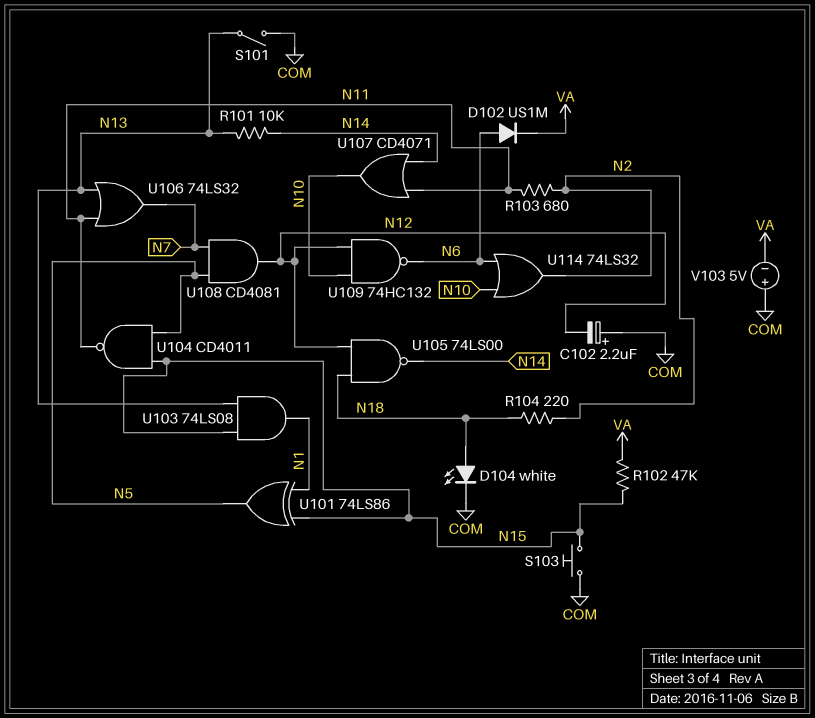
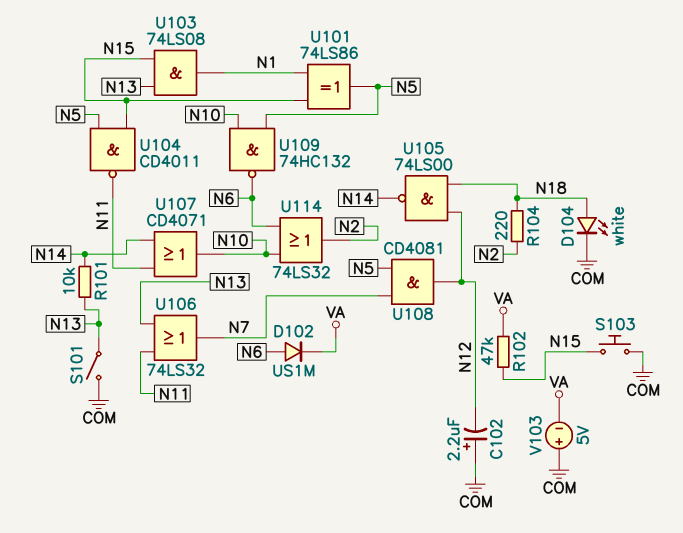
R103: 680 (N2, N11) -> none
U109: NAND 74HC132 (in N10, in N12, out N6) -> NAND 74HC132 (in N5, in N10, out N6)

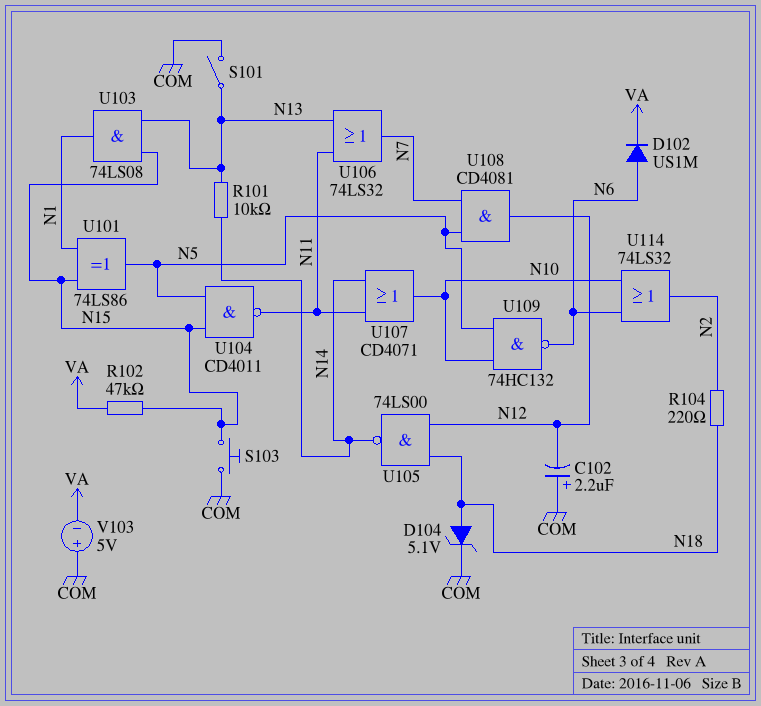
D104: LED white (A N18, K COM) -> zener 5.1V (A N18, K COM)

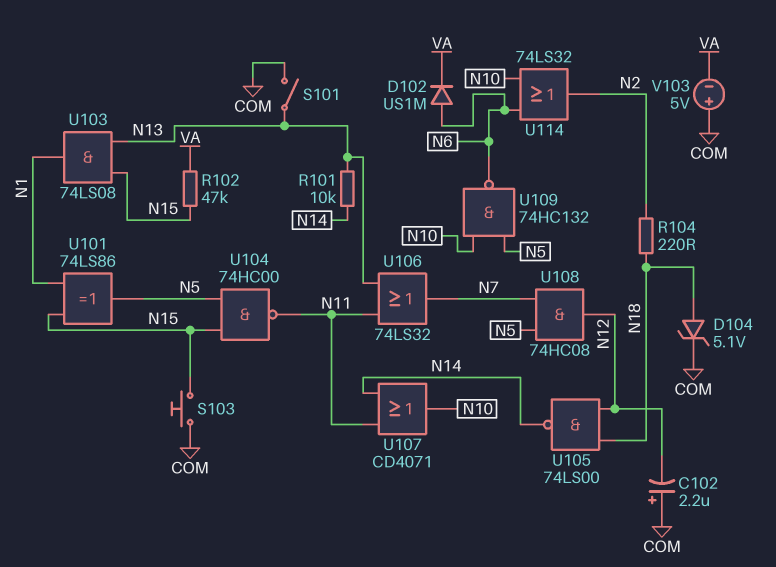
U104: NAND CD4011 (in N5, in N15, out N11) -> NAND 74HC00 (in N5, in N15, out N11)
U108: AND CD4081 (in N5, in N7, out N12) -> AND 74HC08 (in N5, in N7, out N12)

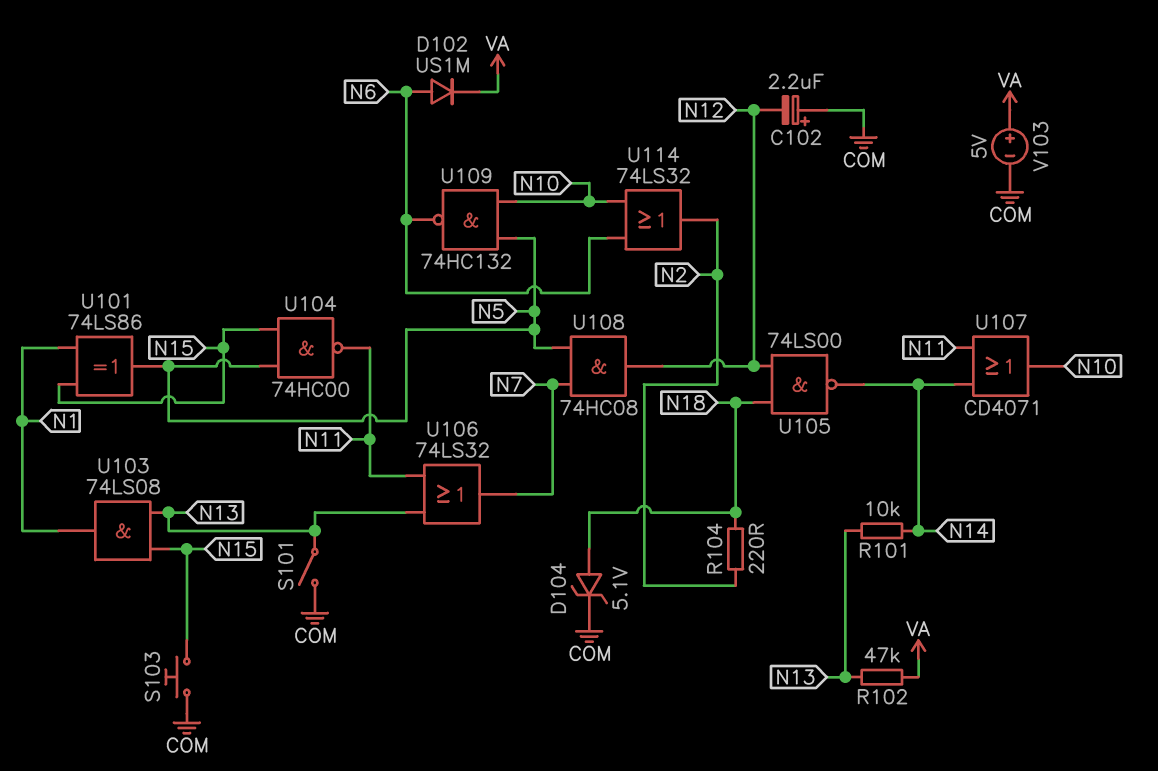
R102: 47k (N15, VA) -> 47k (N13, VA)
V103: 5V (plus COM, minus VA) -> 5V (plus VA, minus COM)

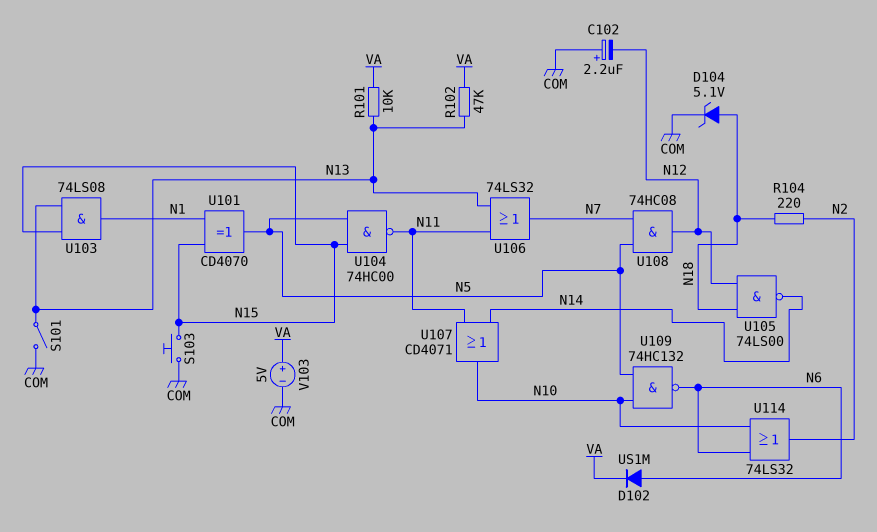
R101: 10k (N13, N14) -> 10k (N13, VA)
U101: XOR 74LS86 (in N1, in N15, out N5) -> XOR CD4070 (in N1, in N15, out N5)

